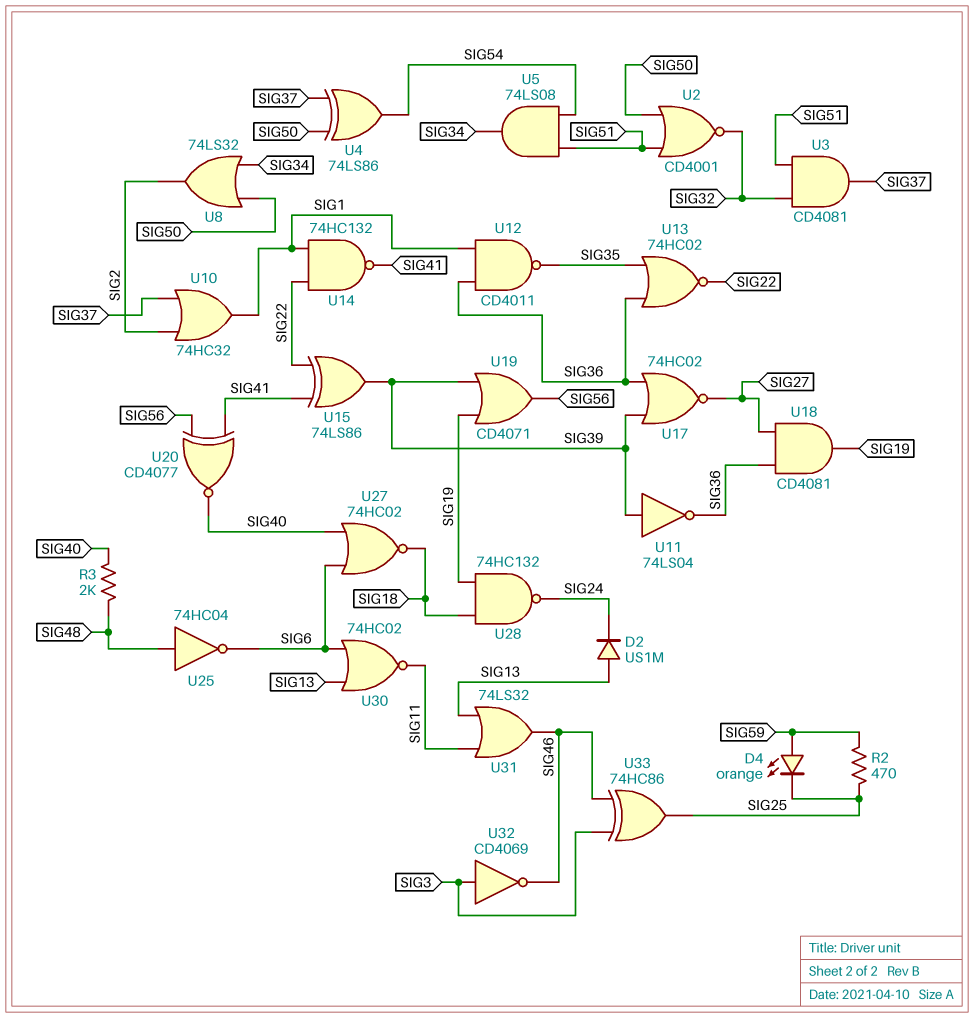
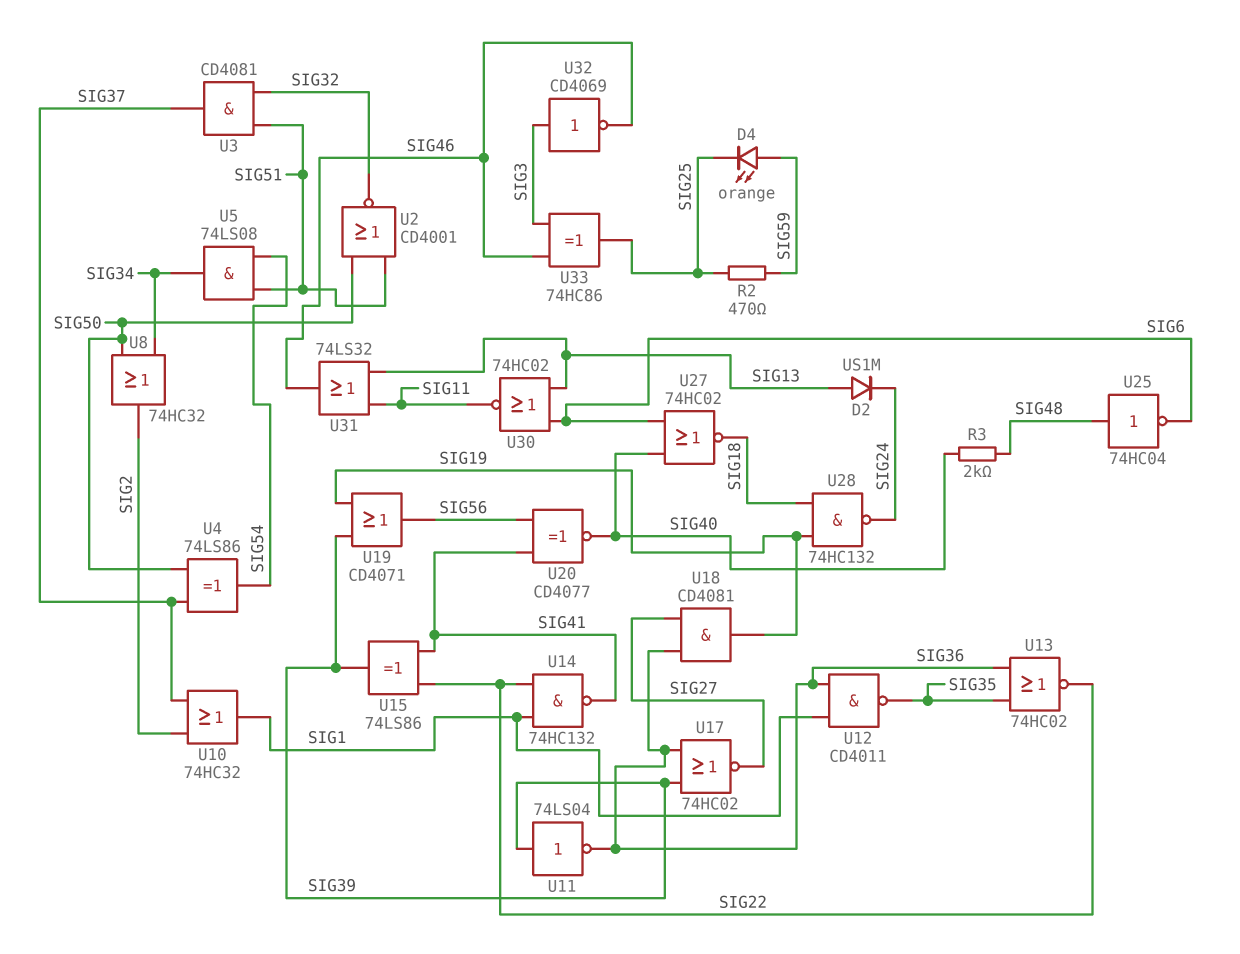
U8: OR 74LS32 (in SIG34, in SIG50, out SIG2) -> OR 74HC32 (in SIG34, in SIG50, out SIG2)

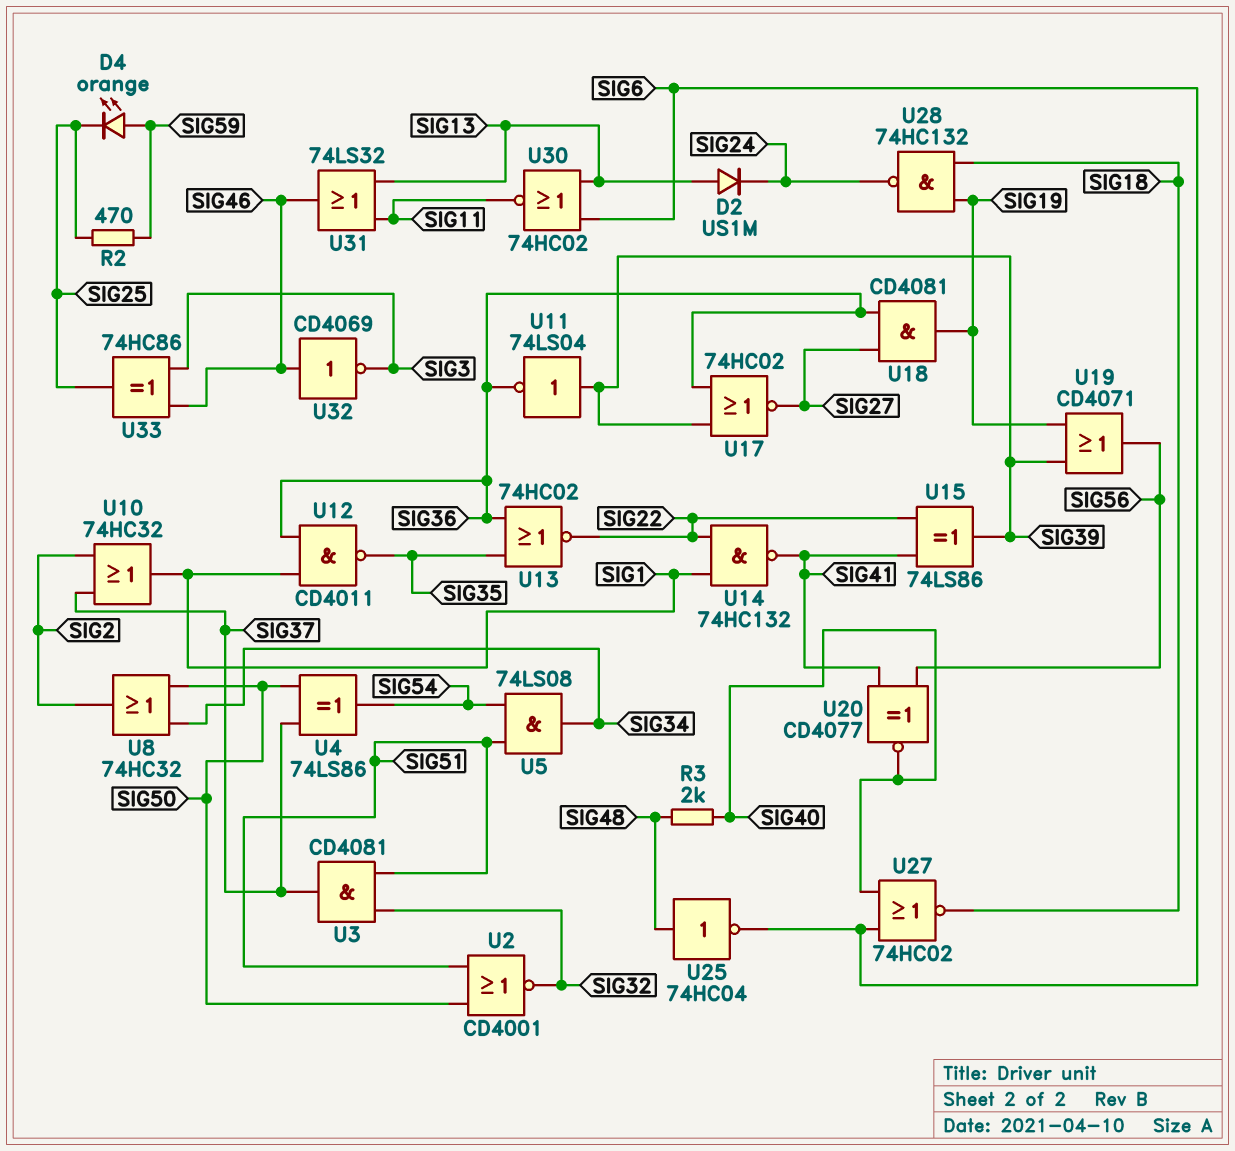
U32: NOT CD4069 (in SIG3, out SIG46) -> NOT CD4069 (in SIG46, out SIG3)

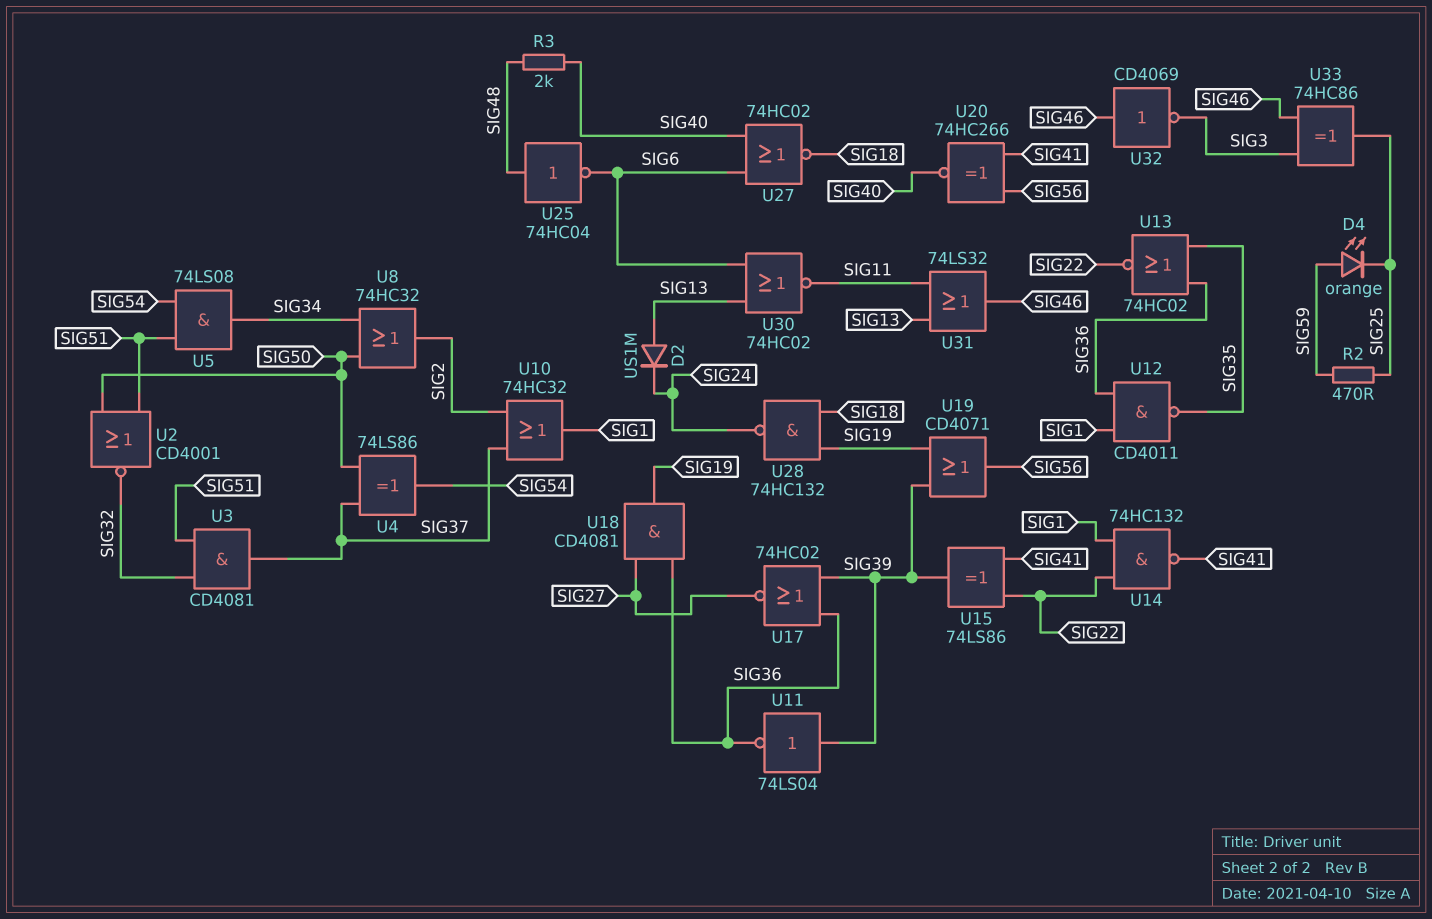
U20: XNOR CD4077 (in SIG41, in SIG56, out SIG40) -> XNOR 74HC266 (in SIG41, in SIG56, out SIG40)

